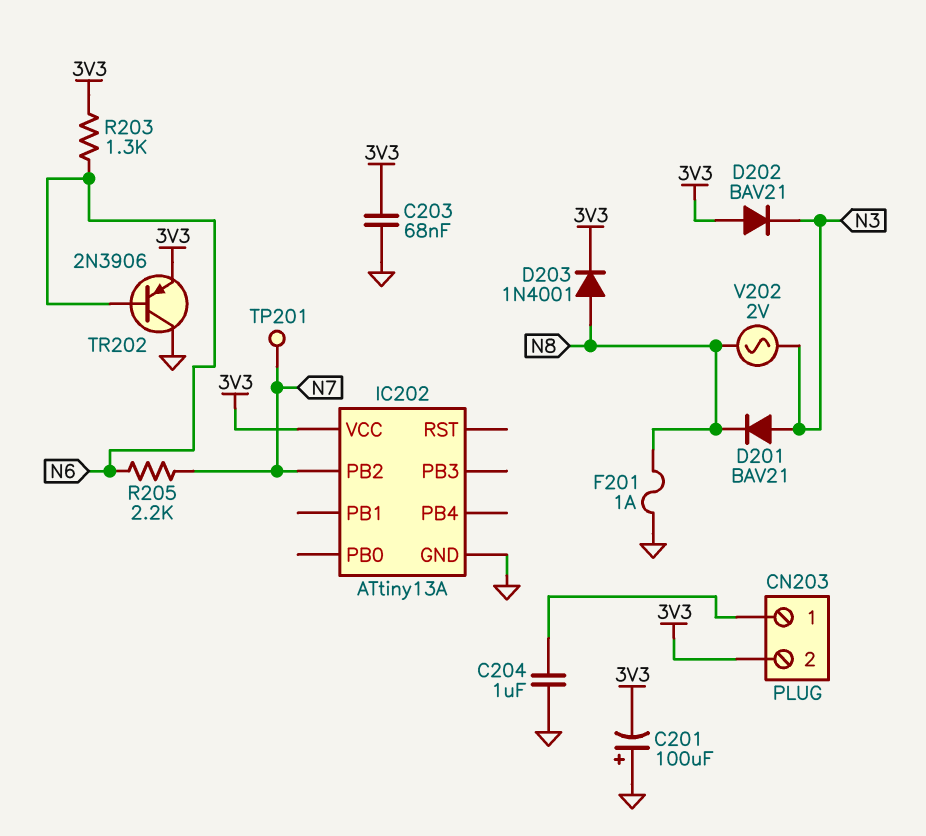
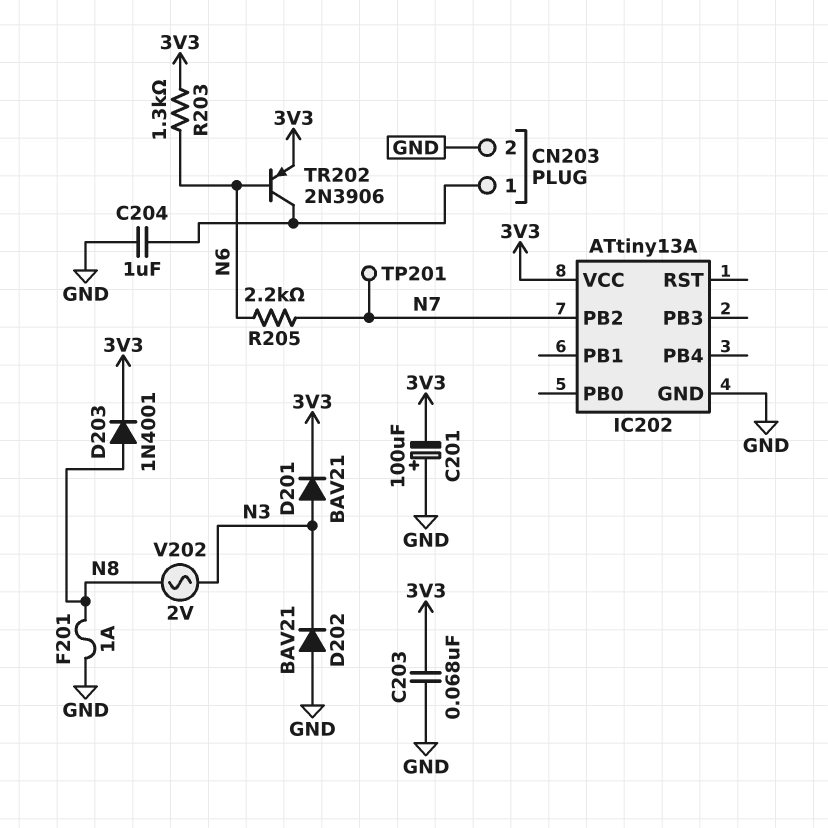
CN203 pin 2: 3V3 -> GND
D201: diode BAV21 (A N3, K N8) -> diode BAV21 (A N3, K 3V3)
D202: diode BAV21 (A 3V3, K N3) -> diode BAV21 (A GND, K N3)
TR202: PNP 2N3906 (B N6, C GND, E 3V3) -> PNP 2N3906 (B N6, C CN203/1, E 3V3)

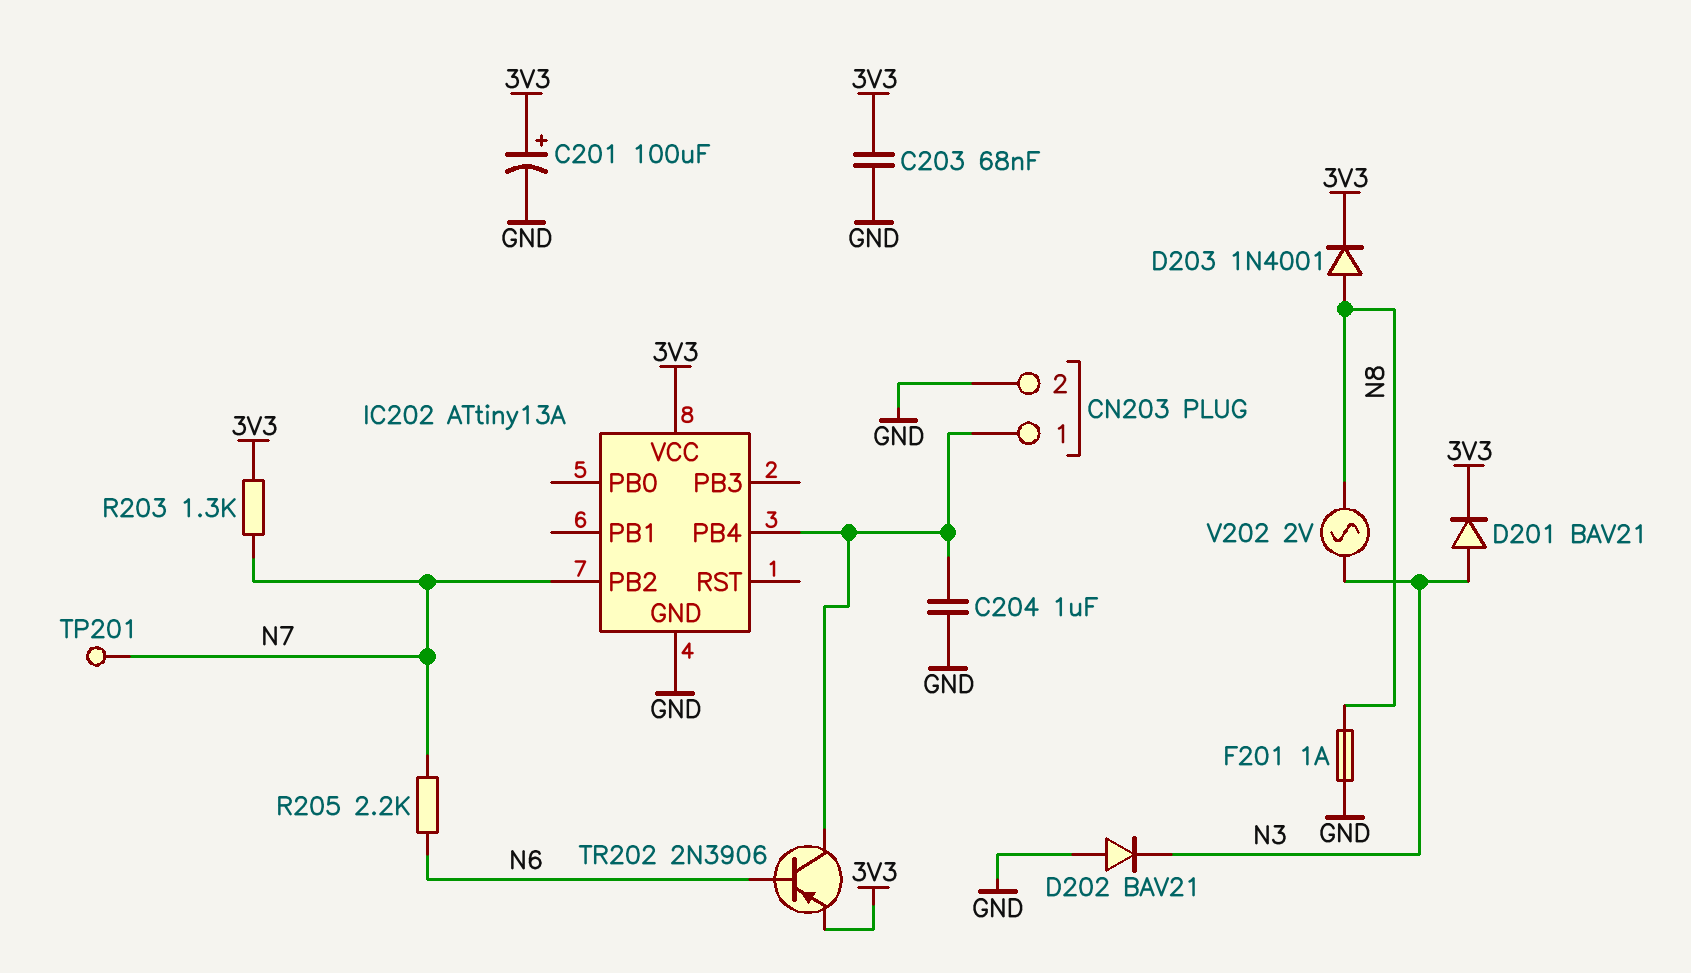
C201: 100uF (plus GND, minus 3V3) -> 100uF (plus 3V3, minus GND)
IC202 pin PB4: none -> CN203/1
R203: 1.3k (3V3, N6) -> 1.3k (3V3, N7)

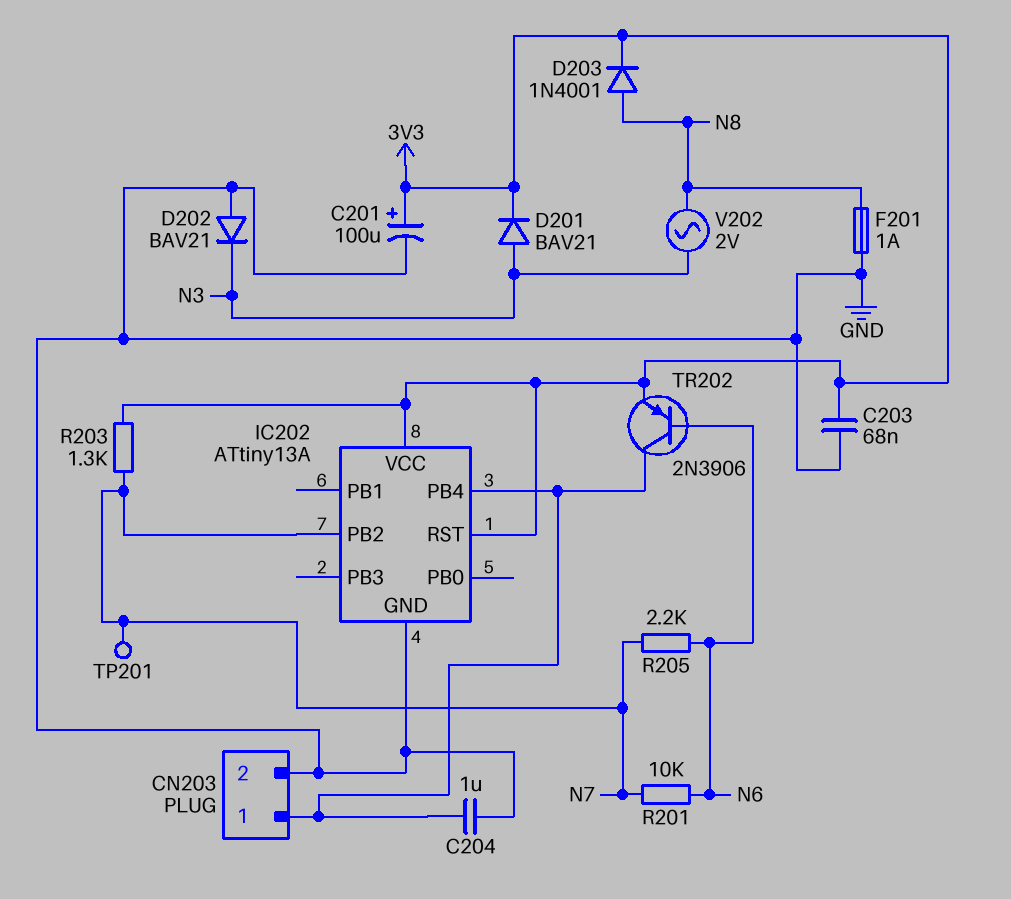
IC202 pin RST: none -> 3V3
R201: none -> 10k (N6, N7)

